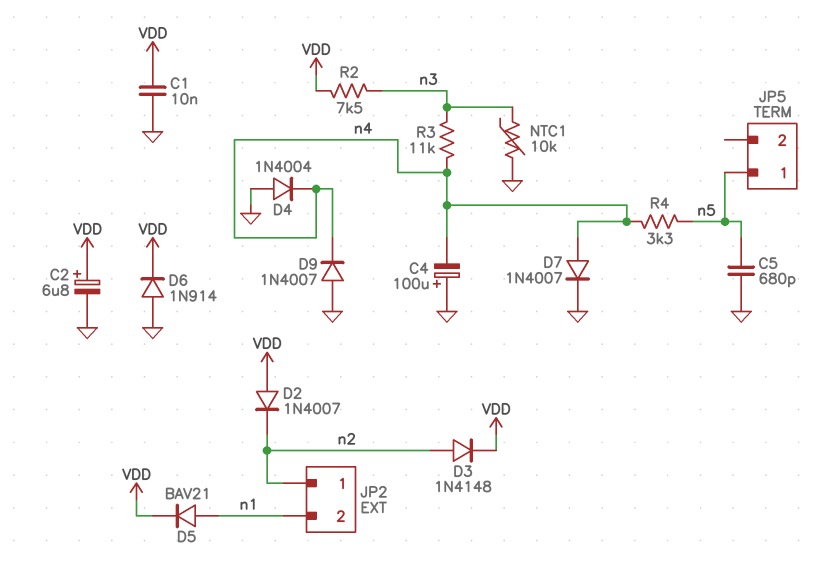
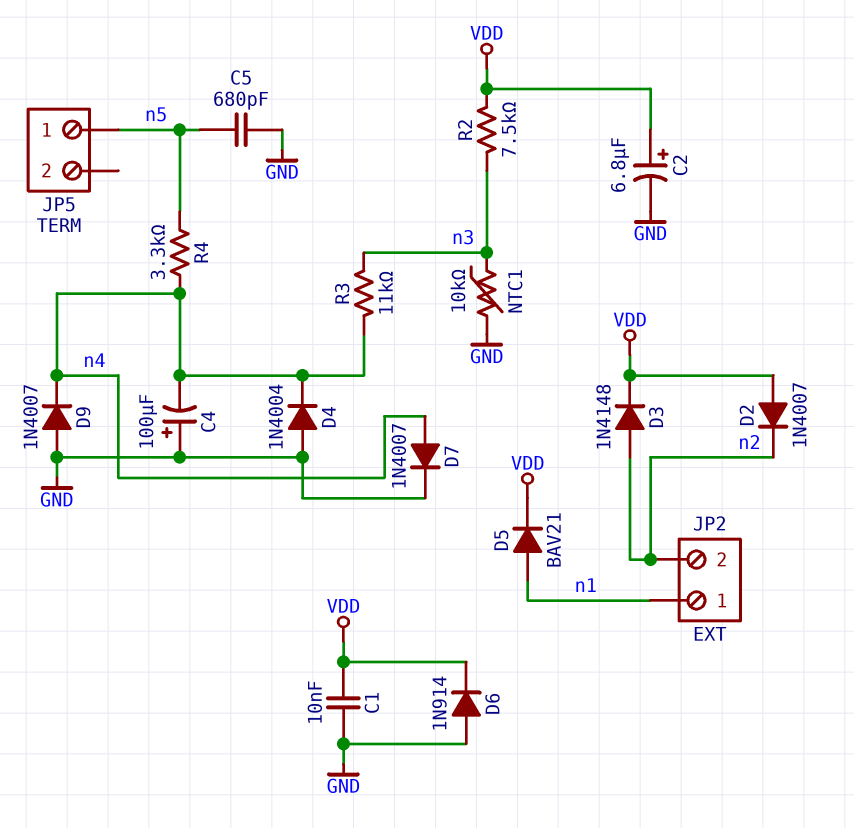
JP2 pin 1: n2 -> n1
JP2 pin 2: n1 -> n2

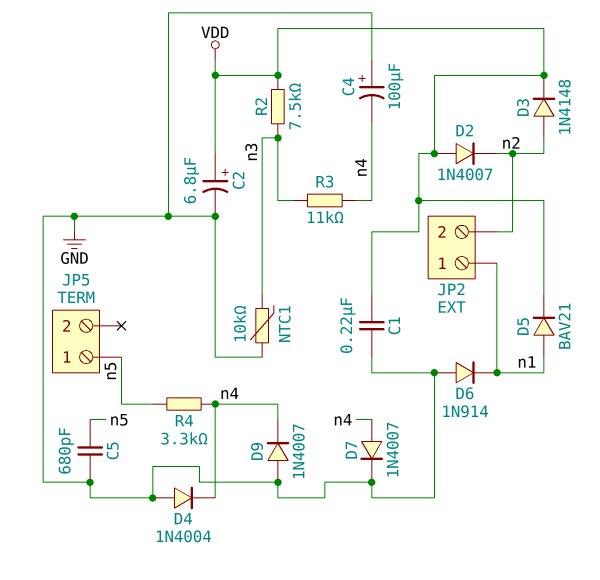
C1: 10nF (GND, VDD) -> 220nF (GND, VDD)
D6: diode 1N914 (A GND, K VDD) -> diode 1N914 (A GND, K n1)

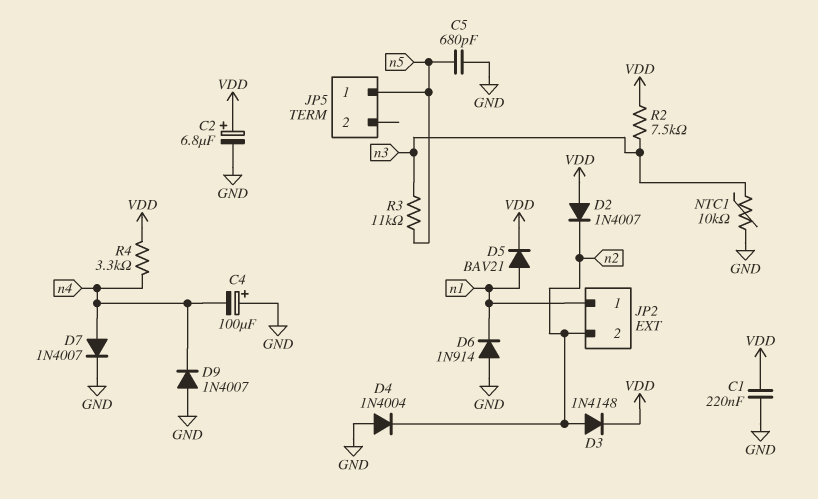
D4: diode 1N4004 (A GND, K n4) -> diode 1N4004 (A GND, K n2)
R3: 11k (n3, n4) -> 11k (n3, n5)
R4: 3.3k (n4, n5) -> 3.3k (VDD, n4)

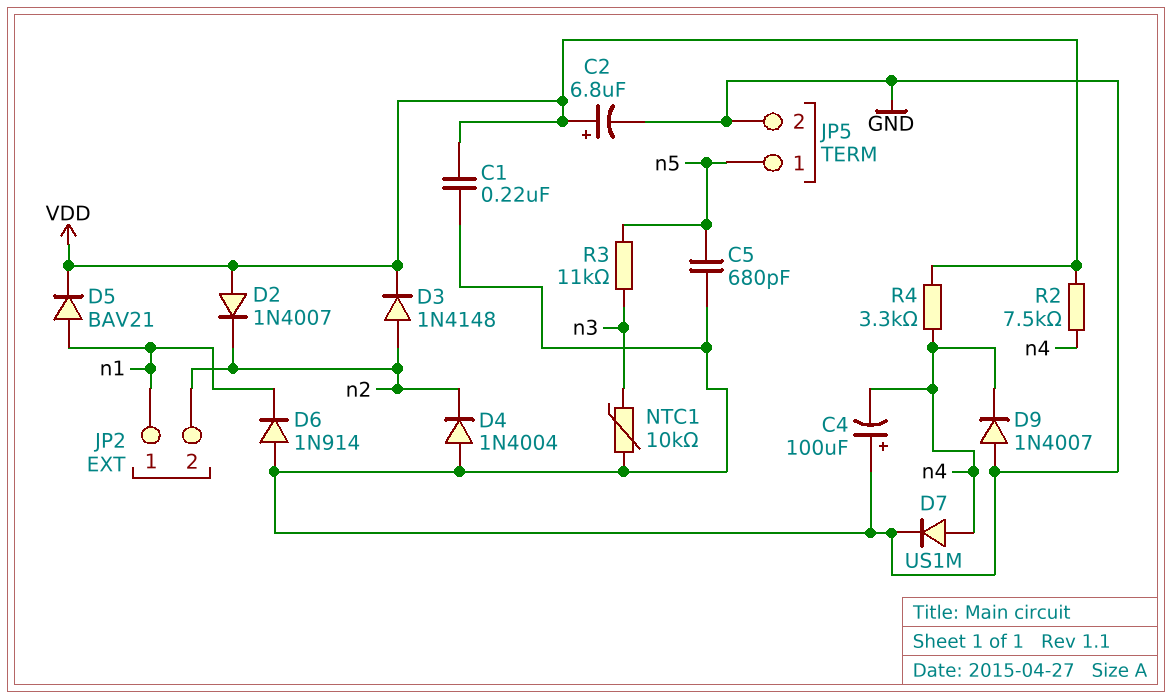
D7: diode 1N4007 (A n4, K GND) -> diode US1M (A n4, K GND)
JP5 pin 2: none -> GND
R2: 7.5k (VDD, n3) -> 7.5k (VDD, n4)

